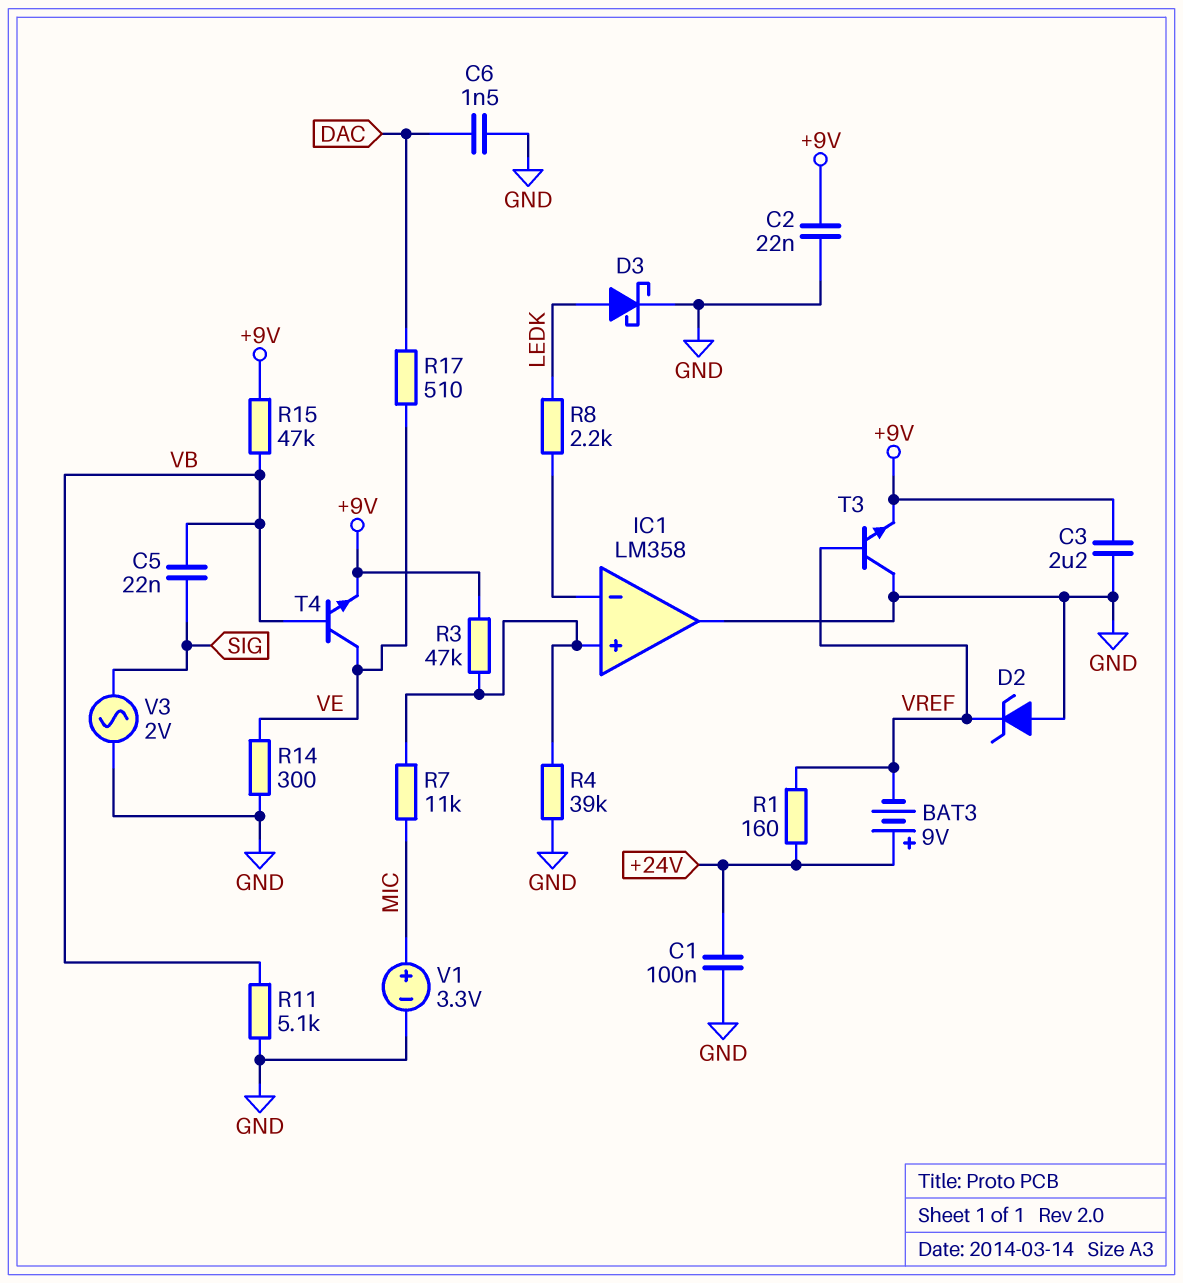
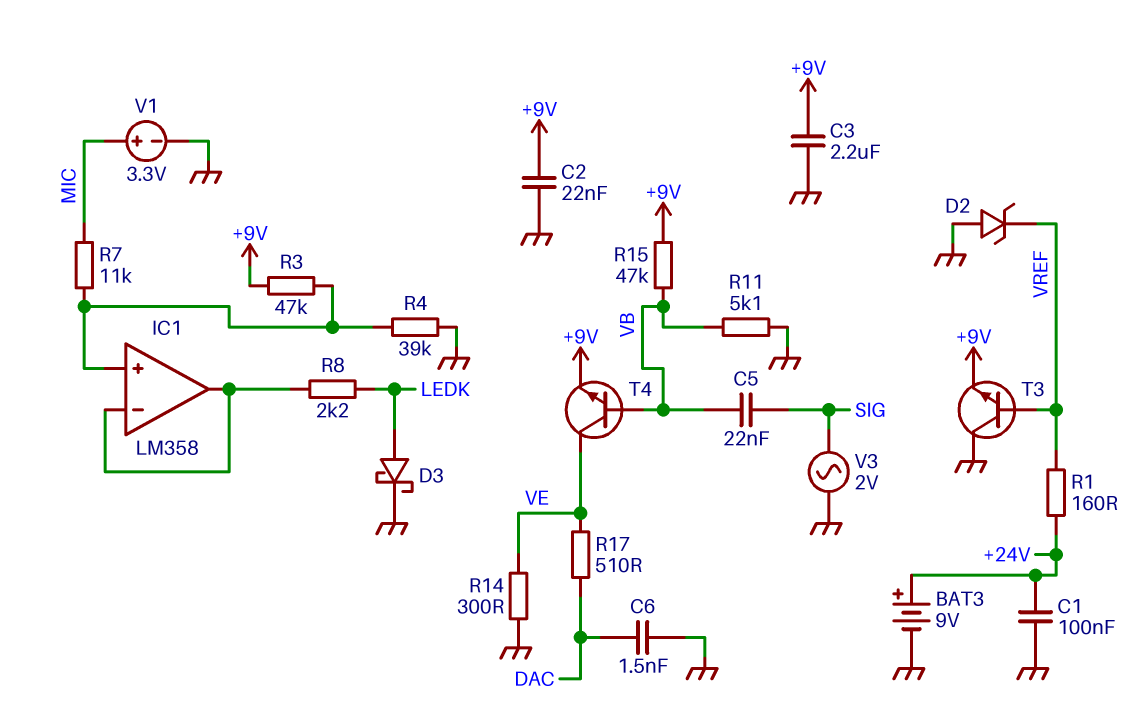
BAT3: 9V (plus +24V, minus VREF) -> 9V (plus +24V, minus GND)
IC1 pin out: GND -> IC1/in-

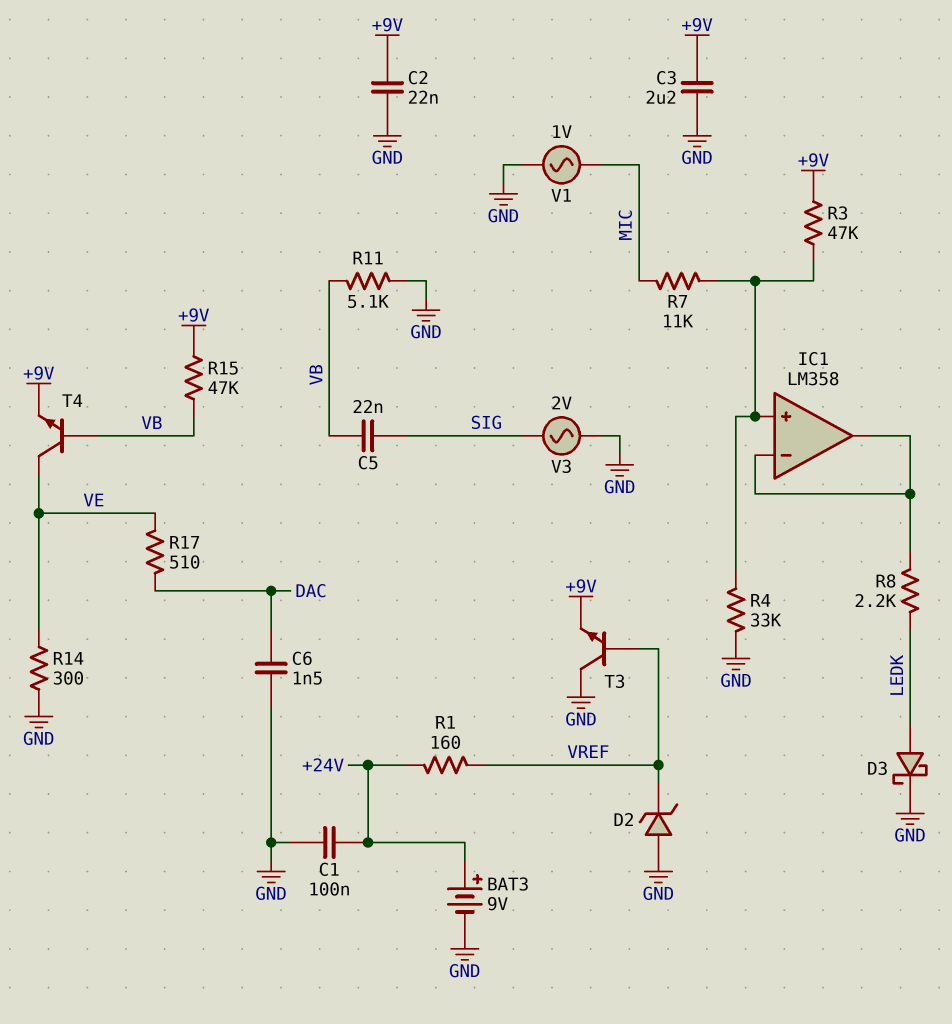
R4: 39k (GND, IC1/in+) -> 33k (GND, IC1/in+)
V1: 3.3V (plus MIC, minus GND) -> AC 1V (GND, MIC)

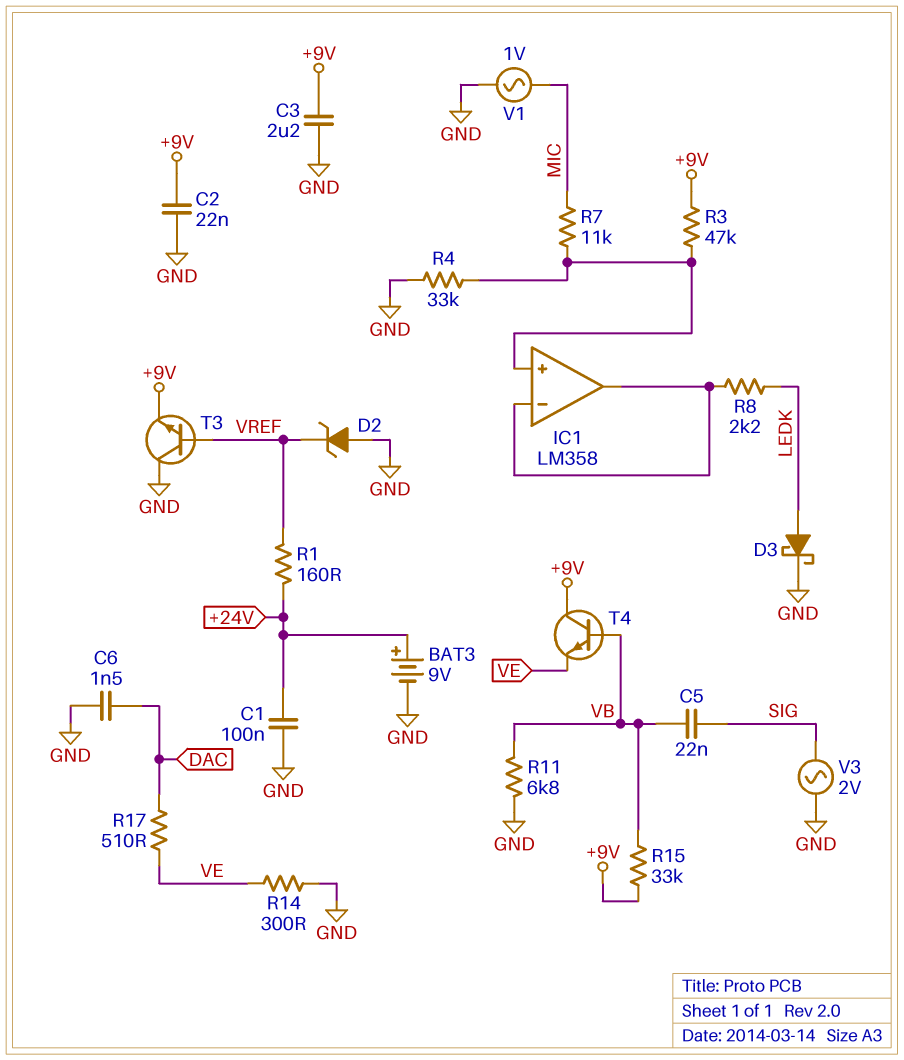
R11: 5.1k (GND, VB) -> 6.8k (GND, VB)
R15: 47k (+9V, VB) -> 33k (+9V, VB)
T4: NPN (B VB, C VE, E +9V) -> NPN (B VB, C +9V, E VE)

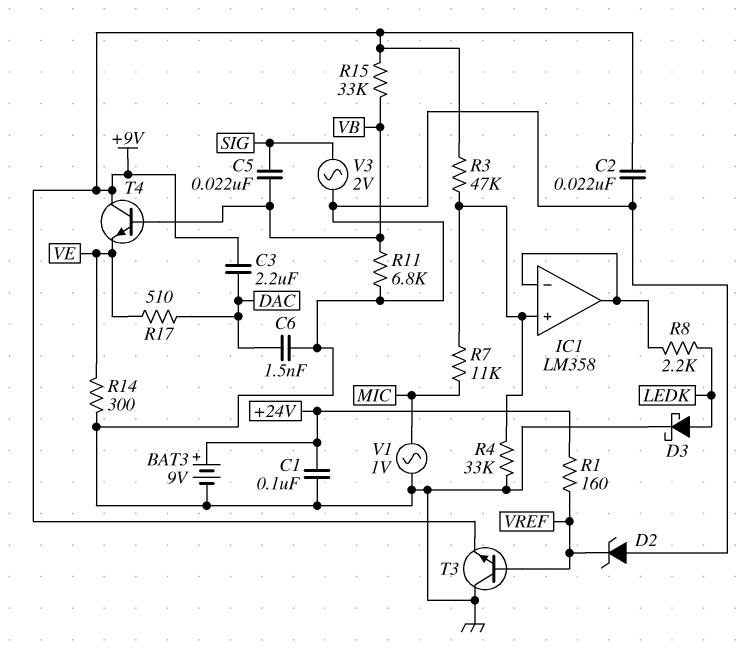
C3: 2.2uF (+9V, GND) -> 2.2uF (+9V, DAC)

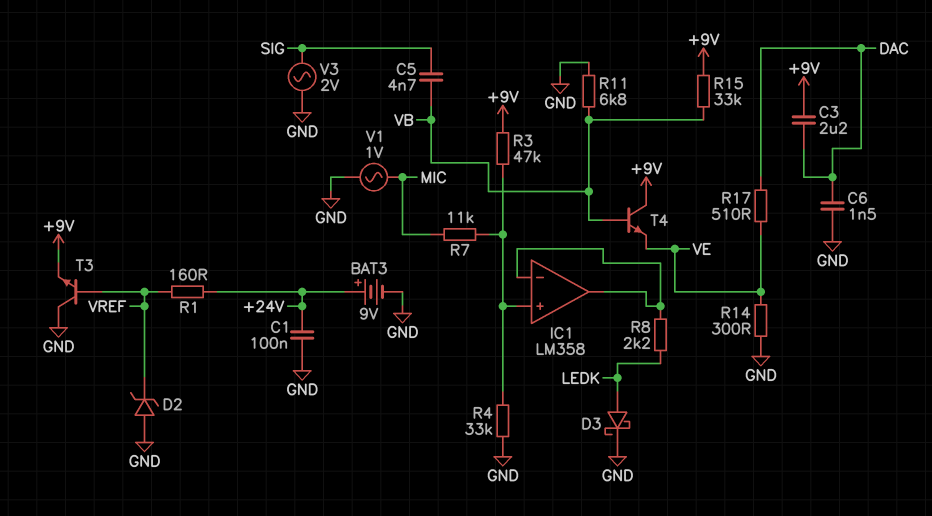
C2: 22nF (+9V, GND) -> none
C5: 22nF (SIG, VB) -> 4.7nF (SIG, VB)

